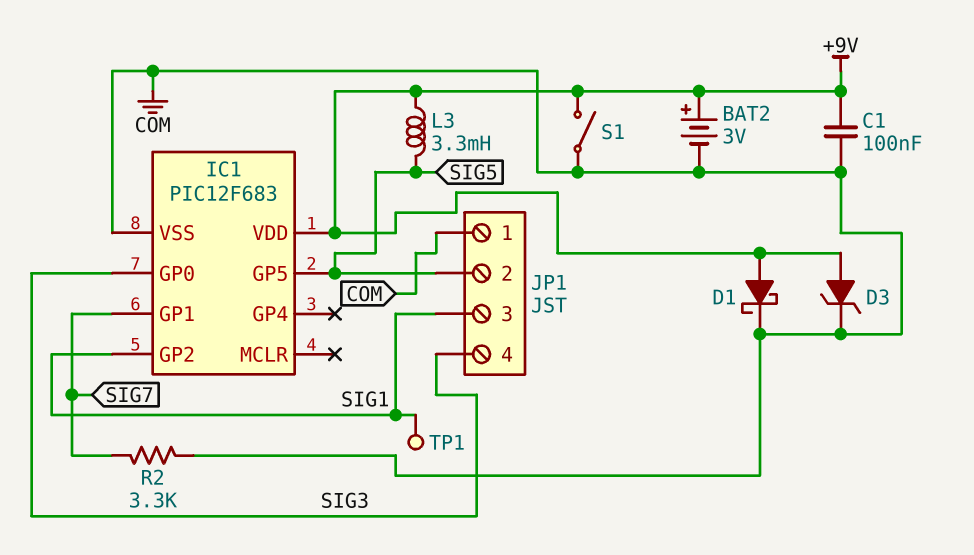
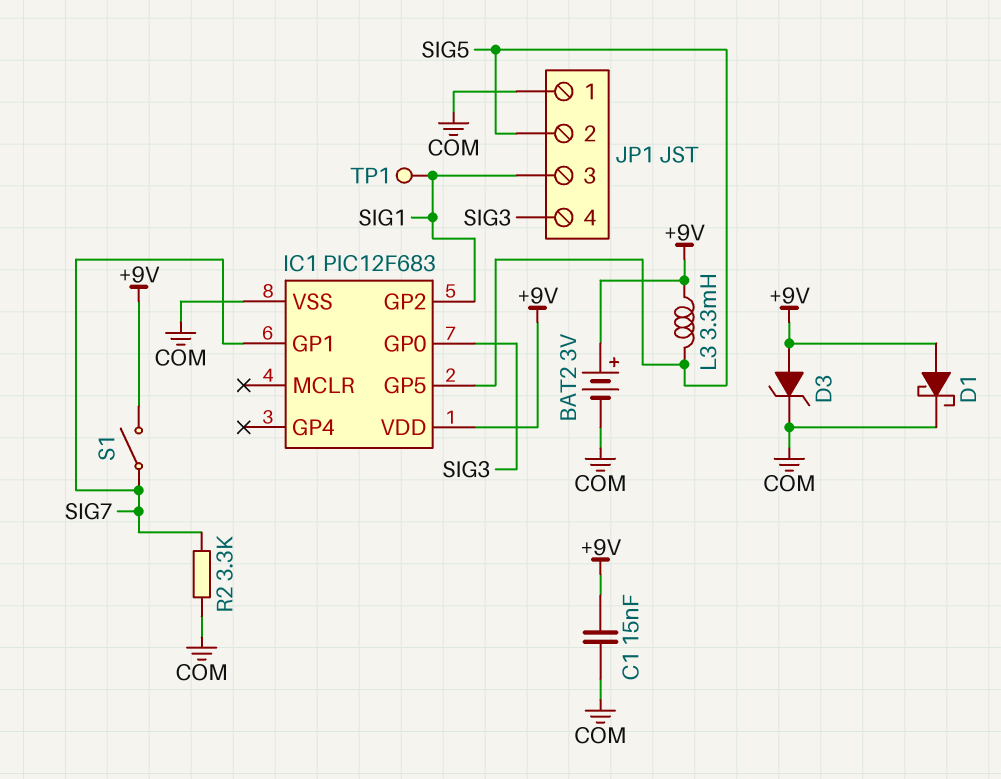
C1: 100nF (+9V, COM) -> 15nF (+9V, COM)
S1: switch (+9V, COM) -> switch (+9V, SIG7)

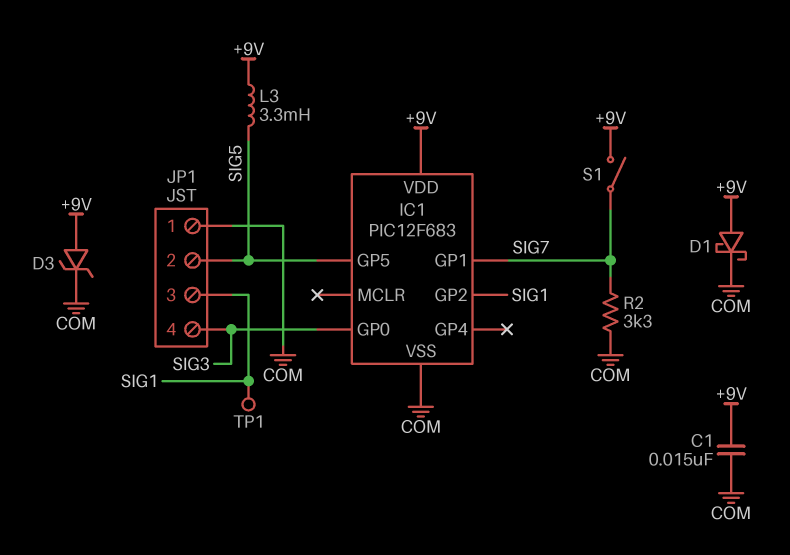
BAT2: 3V (plus +9V, minus COM) -> none

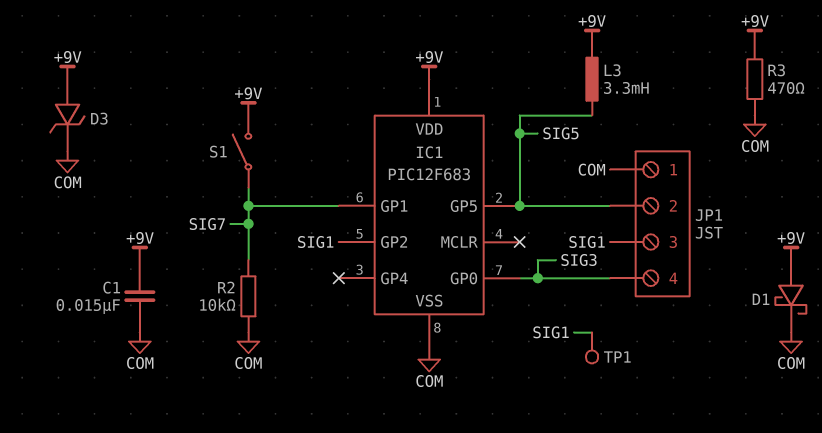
R2: 3.3k (COM, SIG7) -> 10k (COM, SIG7)
R3: none -> 470 (+9V, COM)

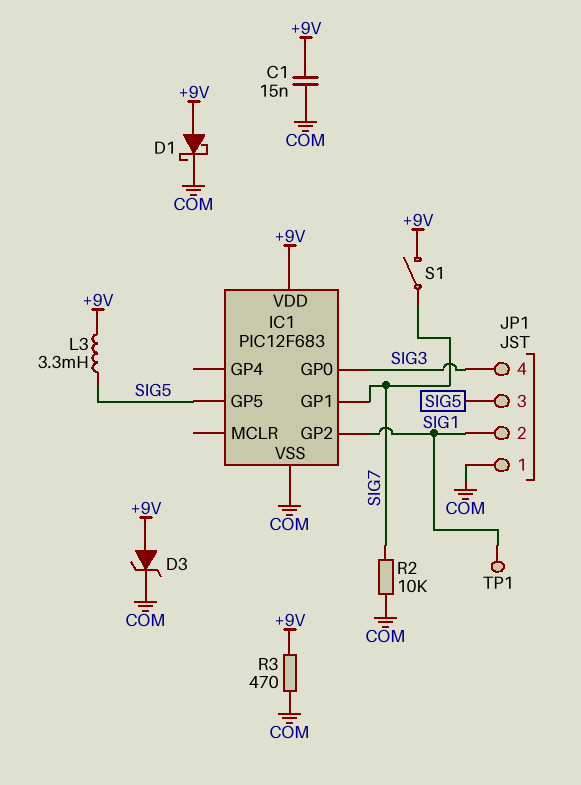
JP1 pin 2: SIG5 -> SIG1
JP1 pin 3: SIG1 -> SIG5

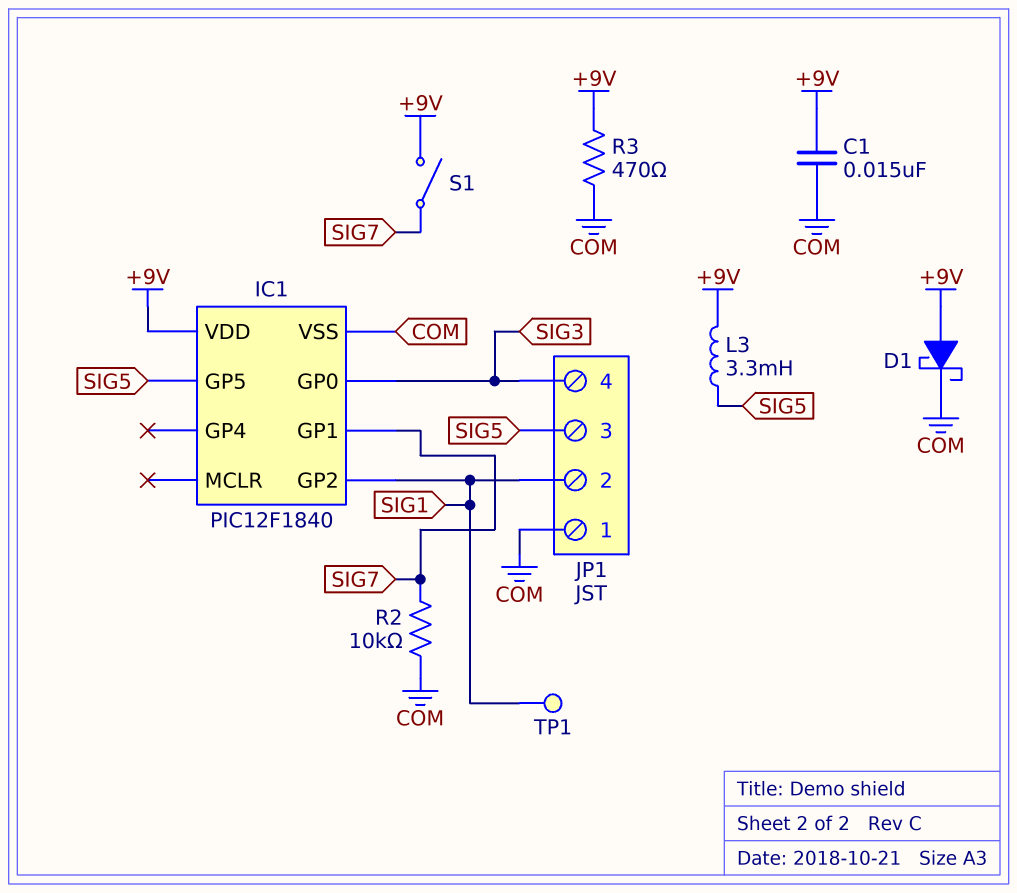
D3: zener (A +9V, K COM) -> none
IC1: PIC12F683 -> PIC12F1840

